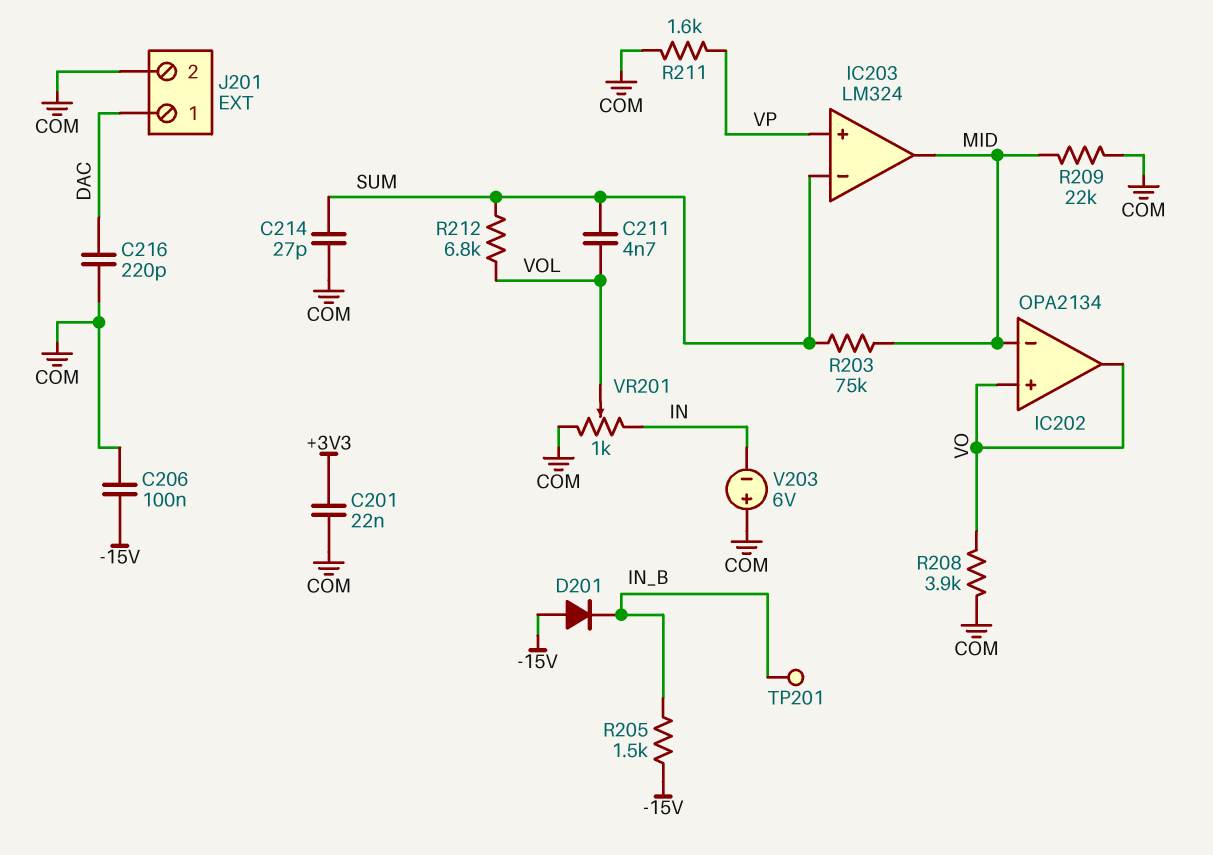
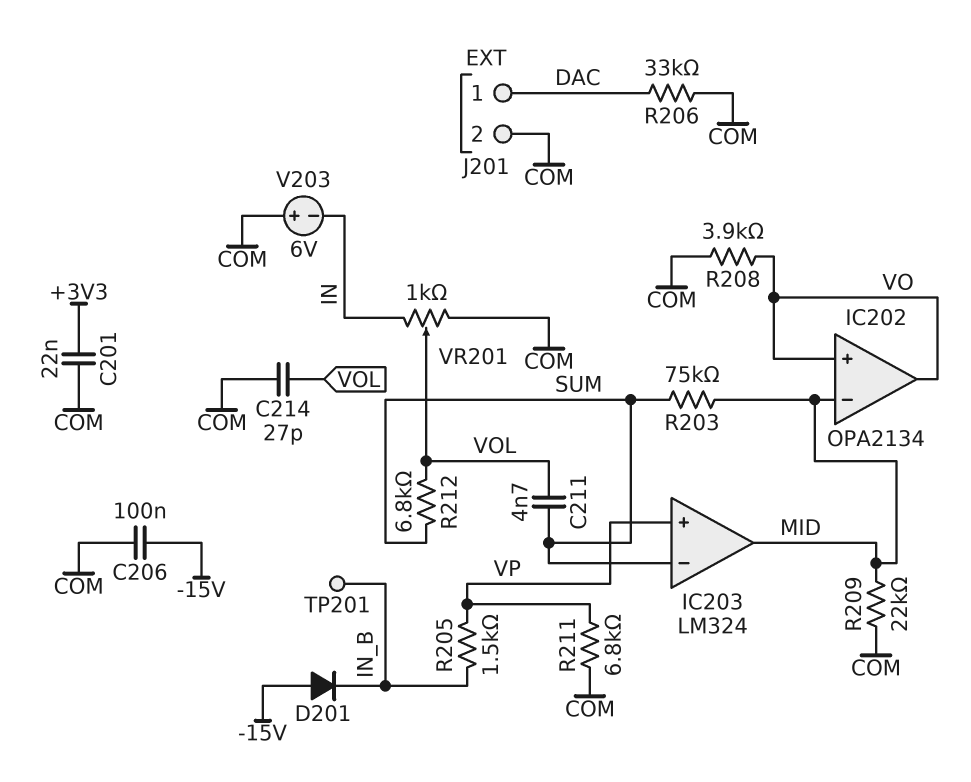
C214: 27pF (COM, SUM) -> 27pF (COM, VOL)
C216: 220pF (COM, DAC) -> none
R205: 1.5k (-15V, IN_B) -> 1.5k (IN_B, VP)
R206: none -> 33k (COM, DAC)
R211: 1.6k (COM, VP) -> 6.8k (COM, VP)

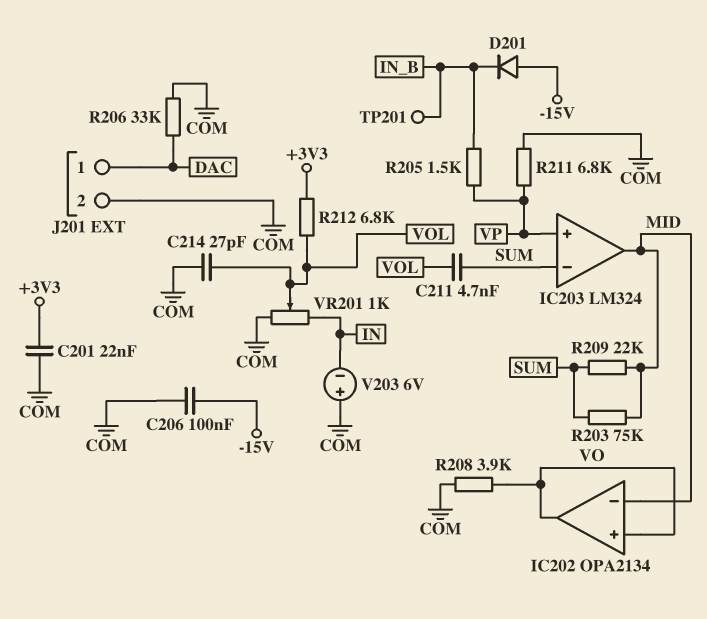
R209: 22k (COM, MID) -> 22k (MID, SUM)
R212: 6.8k (SUM, VOL) -> 6.8k (+3V3, VOL)

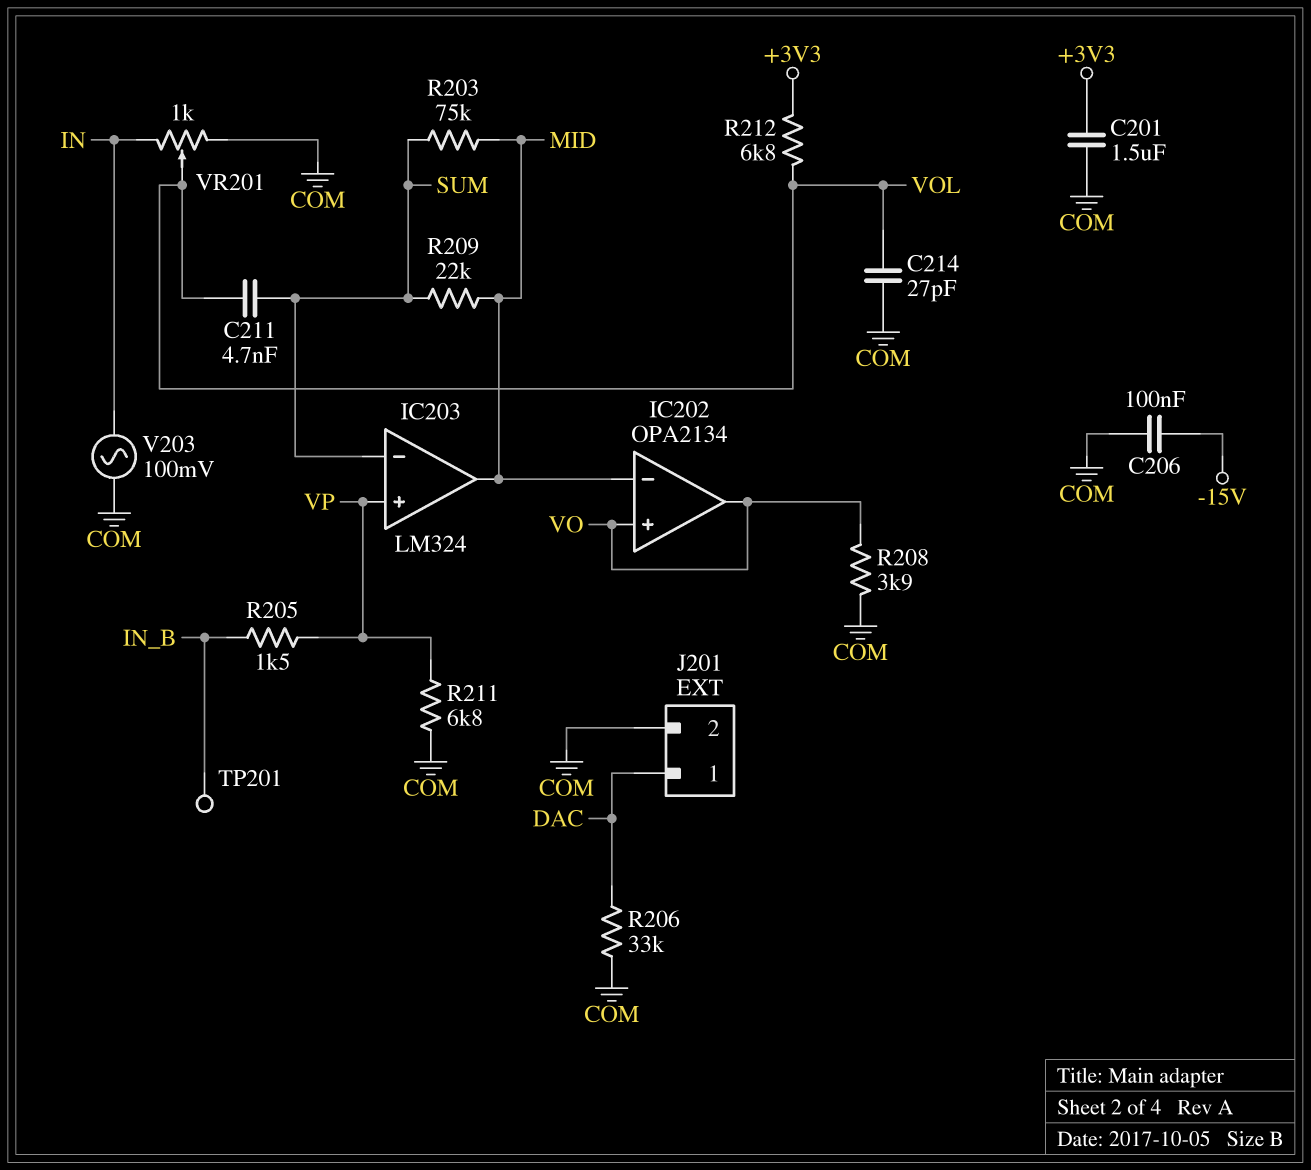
C201: 22nF (+3V3, COM) -> 1.5uF (+3V3, COM)
D201: diode (A -15V, K IN_B) -> none
V203: 6V (plus COM, minus IN) -> AC 100mV (COM, IN)

